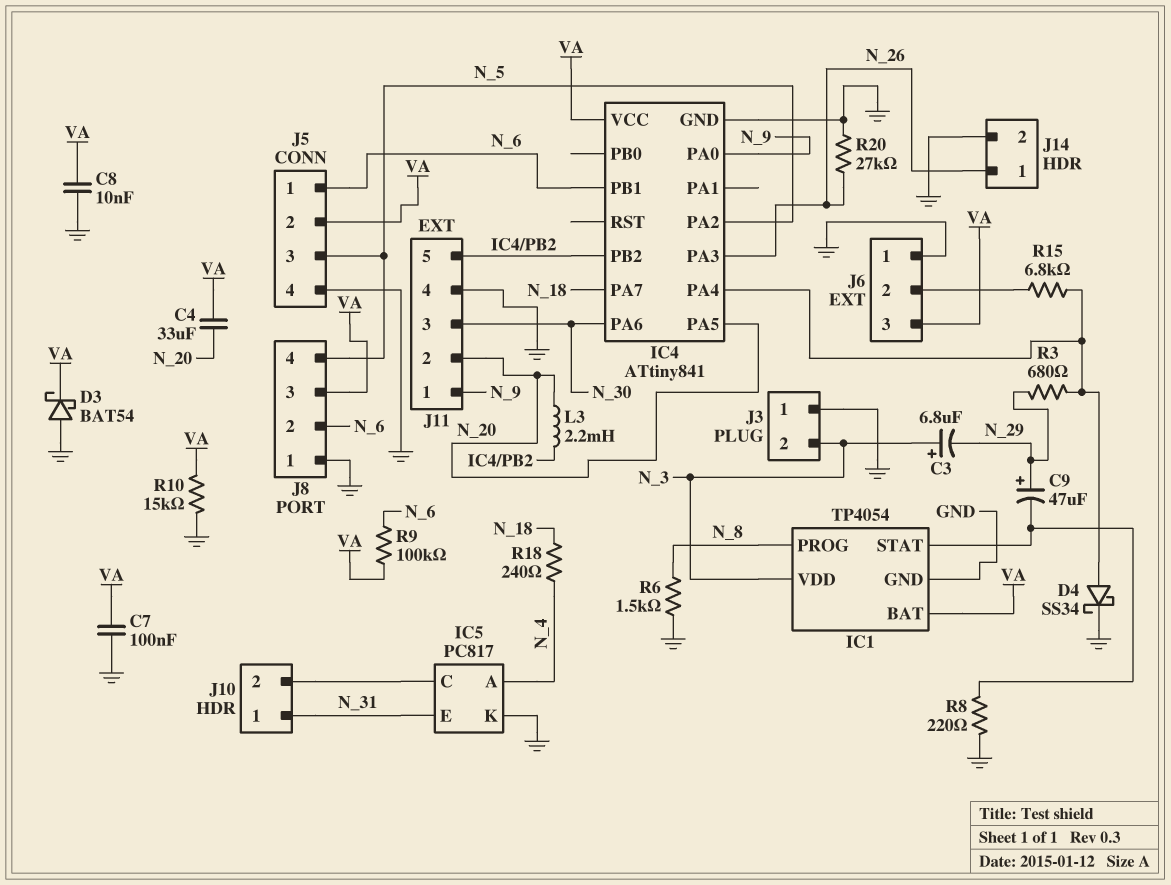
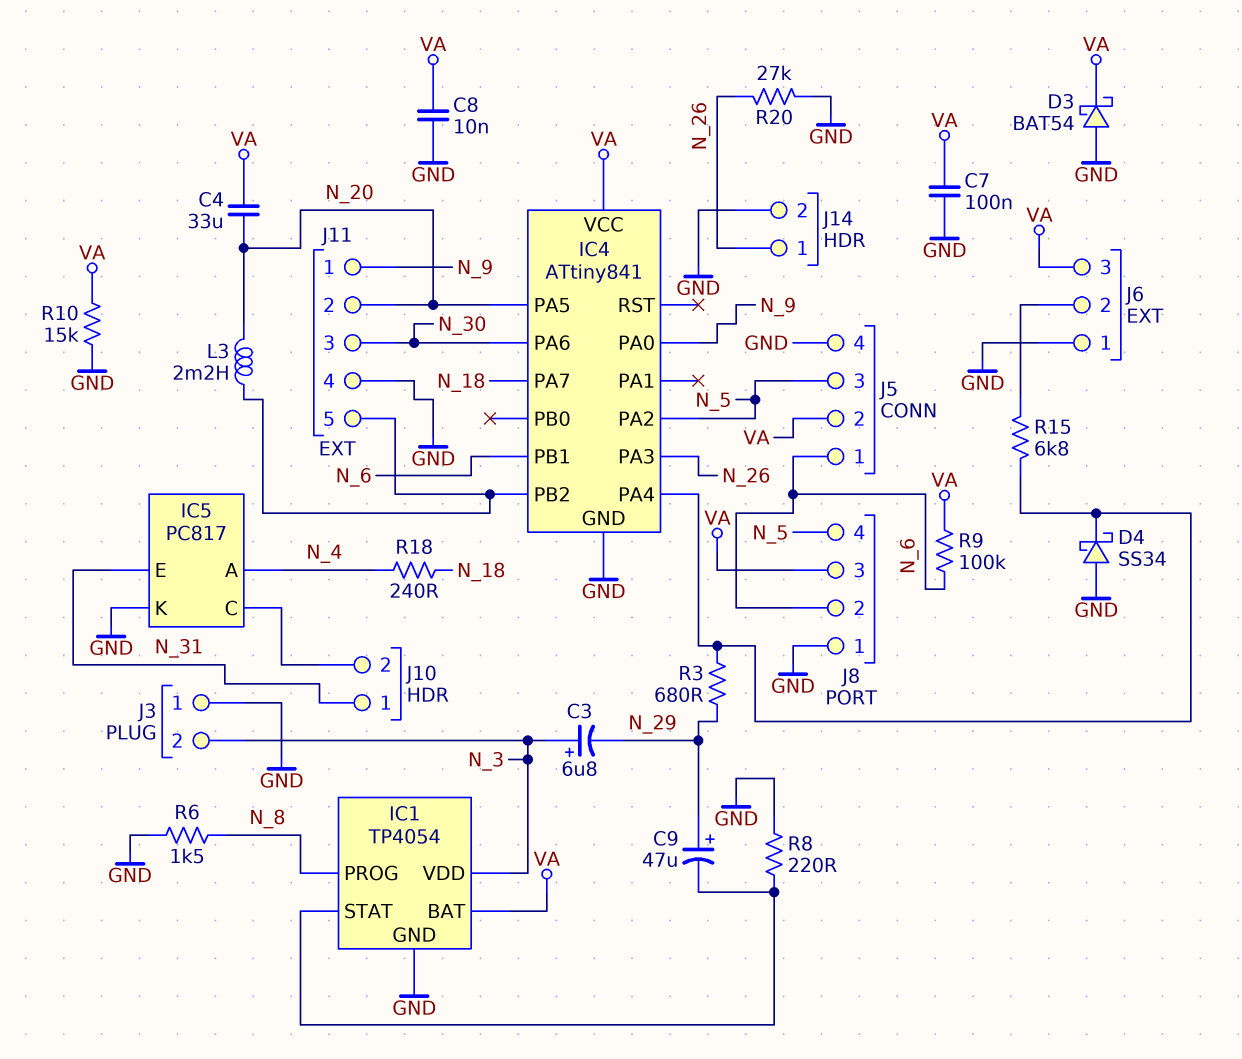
D4: schottky SS34 (A IC4/PA4, K GND) -> schottky SS34 (A GND, K IC4/PA4)

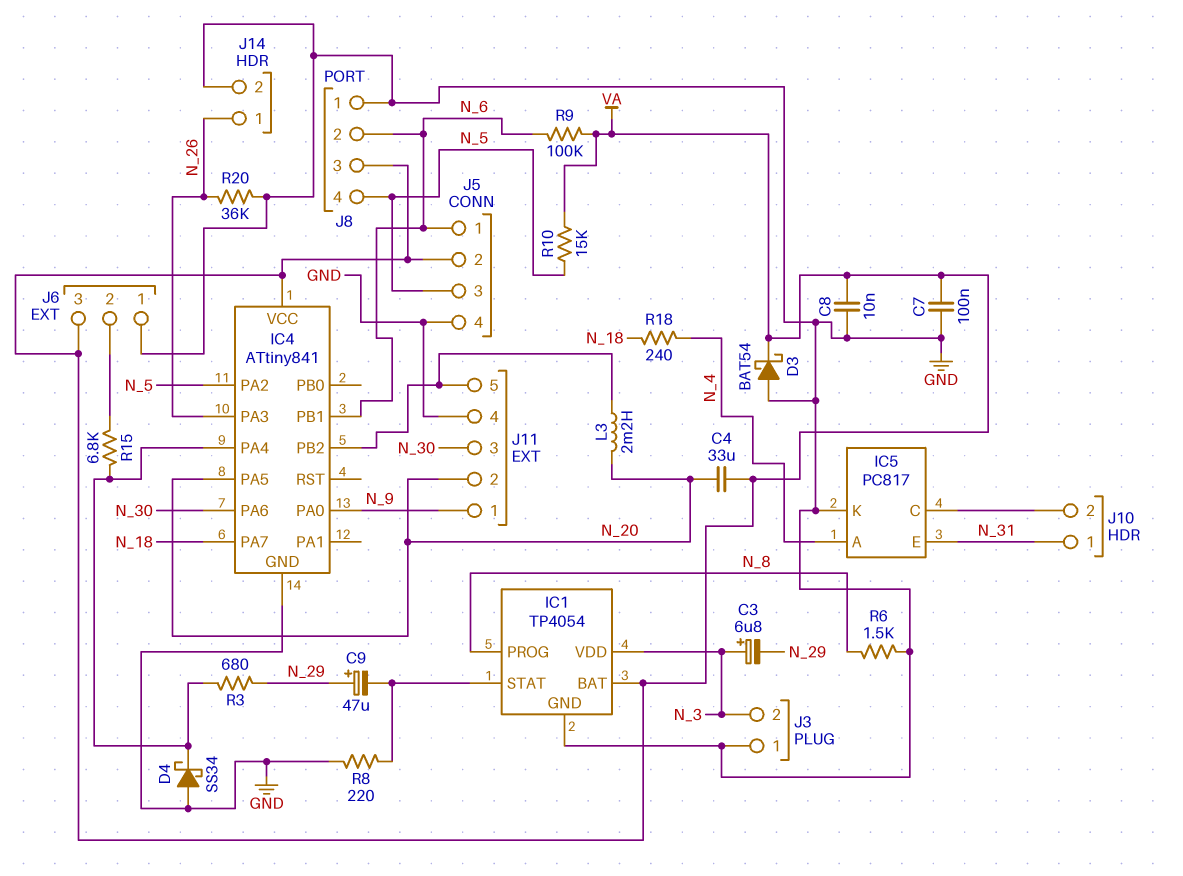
R10: 15k (GND, VA) -> 15k (N_5, VA)
R20: 27k (GND, N_26) -> 36k (GND, N_26)

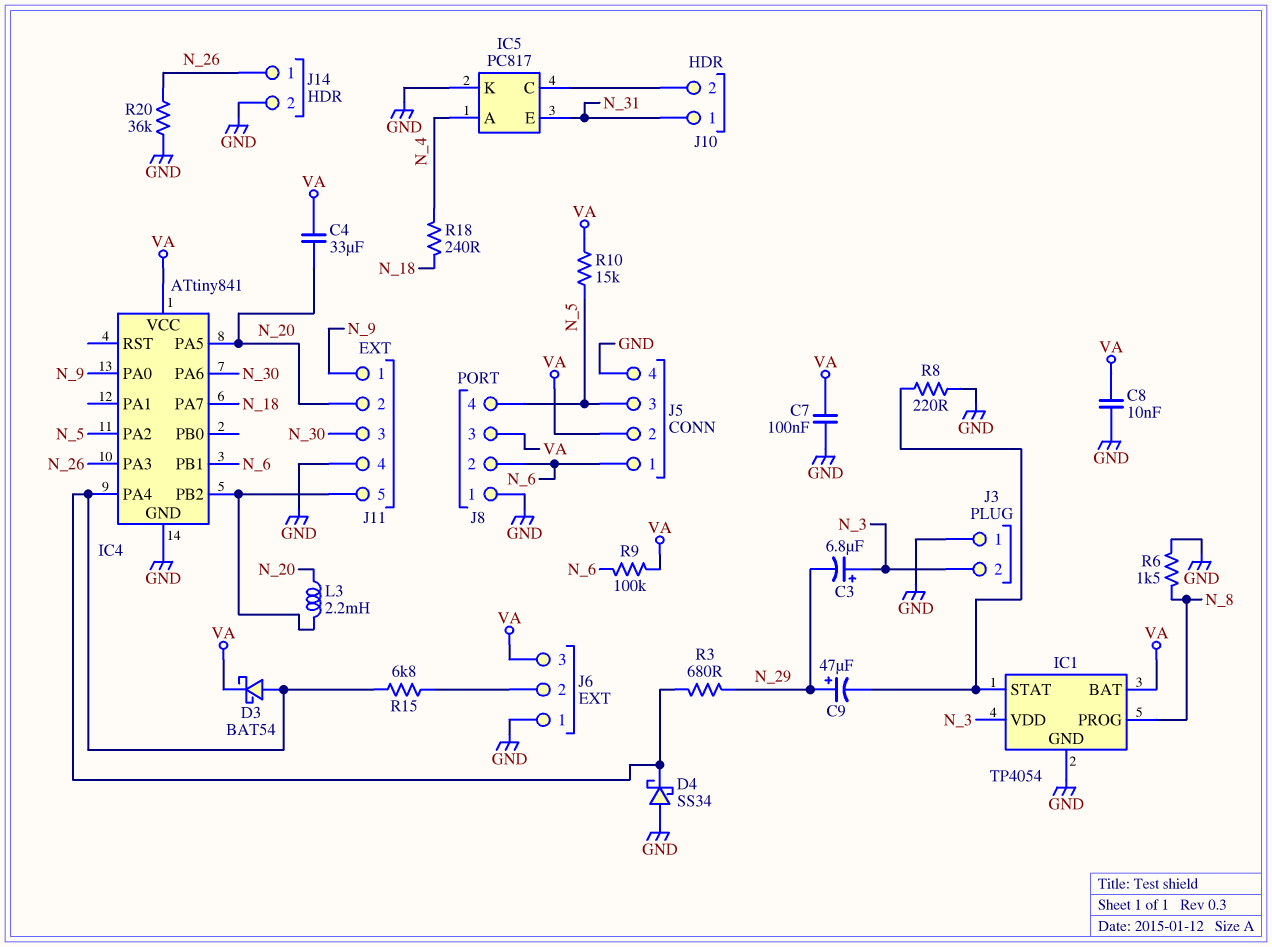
D3: schottky BAT54 (A GND, K VA) -> schottky BAT54 (A IC4/PA4, K VA)

